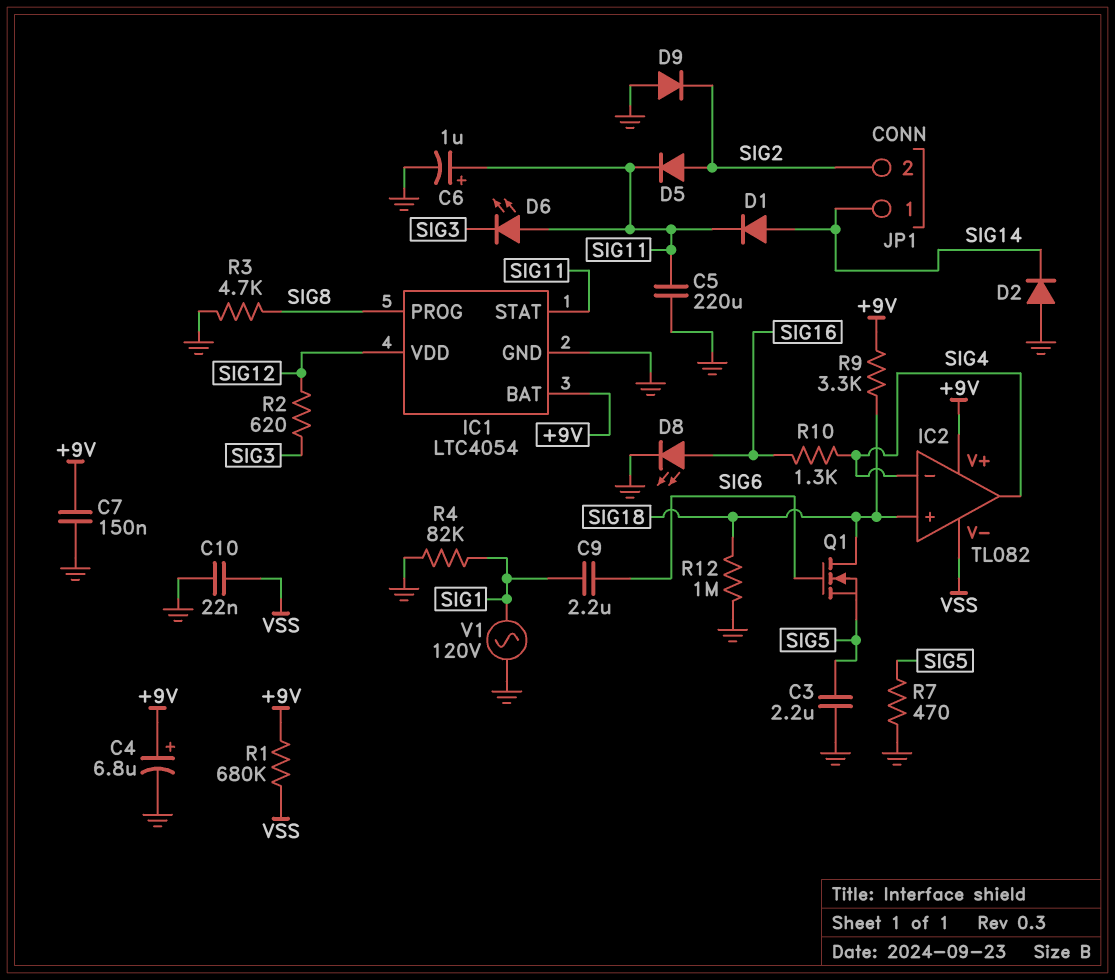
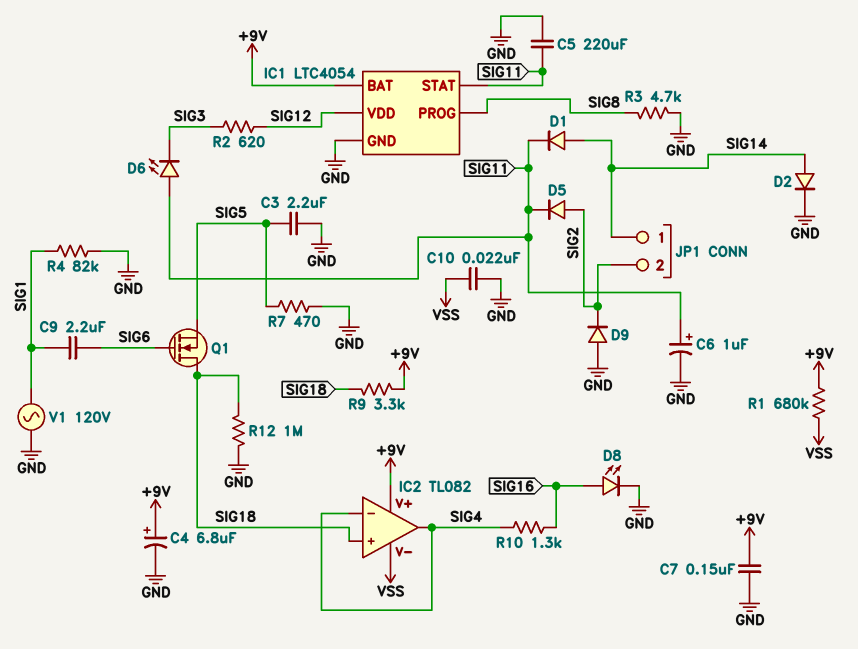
D2: diode (A GND, K SIG14) -> diode (A SIG14, K GND)

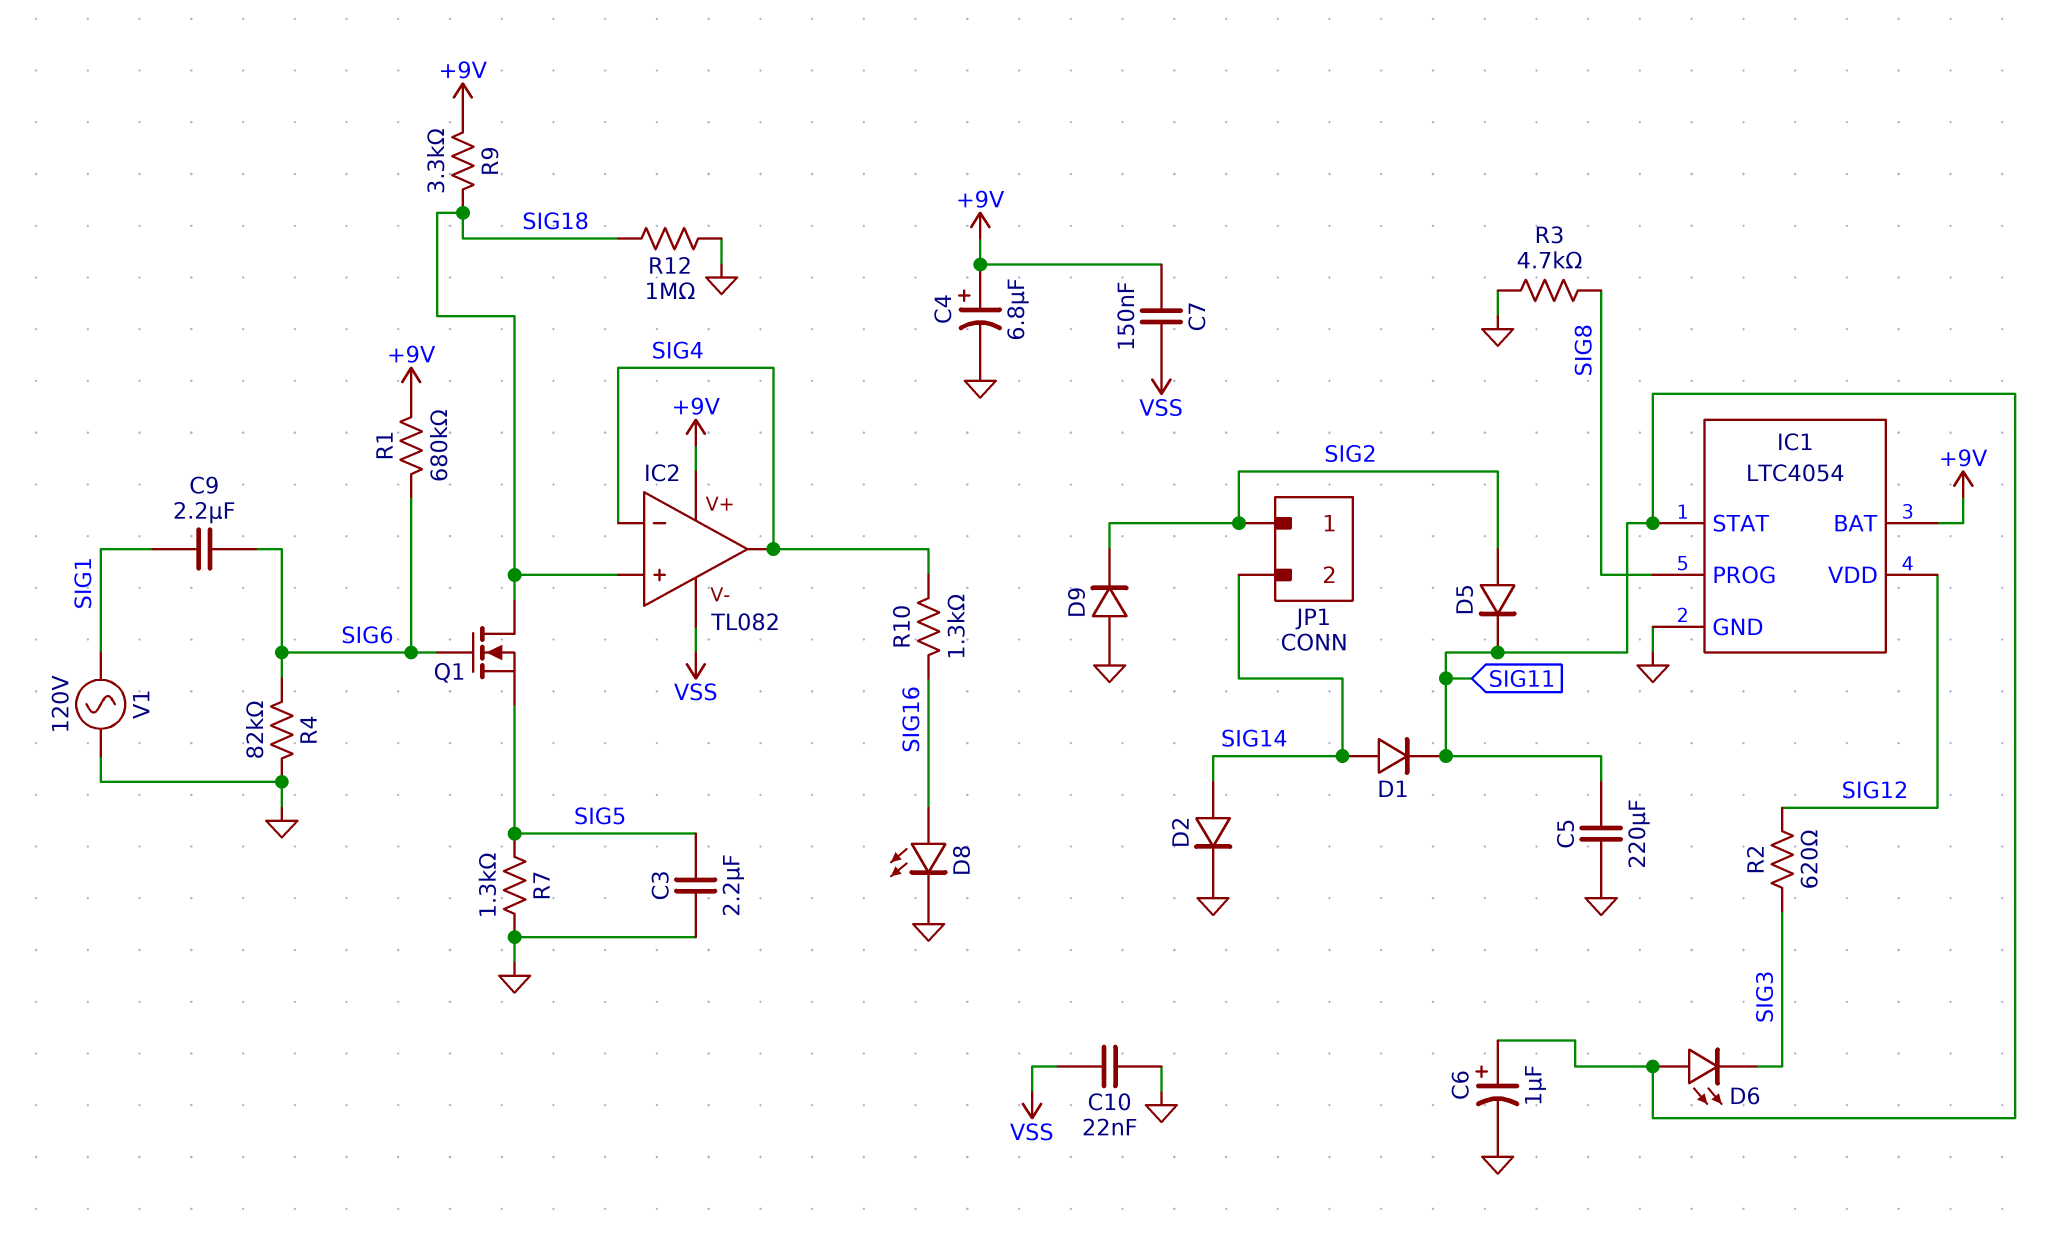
C7: 150nF (+9V, GND) -> 150nF (+9V, VSS)
JP1 pin 1: SIG14 -> SIG2
JP1 pin 2: SIG2 -> SIG14
R1: 680k (+9V, VSS) -> 680k (+9V, SIG6)
R4: 82k (GND, SIG1) -> 82k (GND, SIG6)
R7: 470 (GND, SIG5) -> 1.3k (GND, SIG5)

